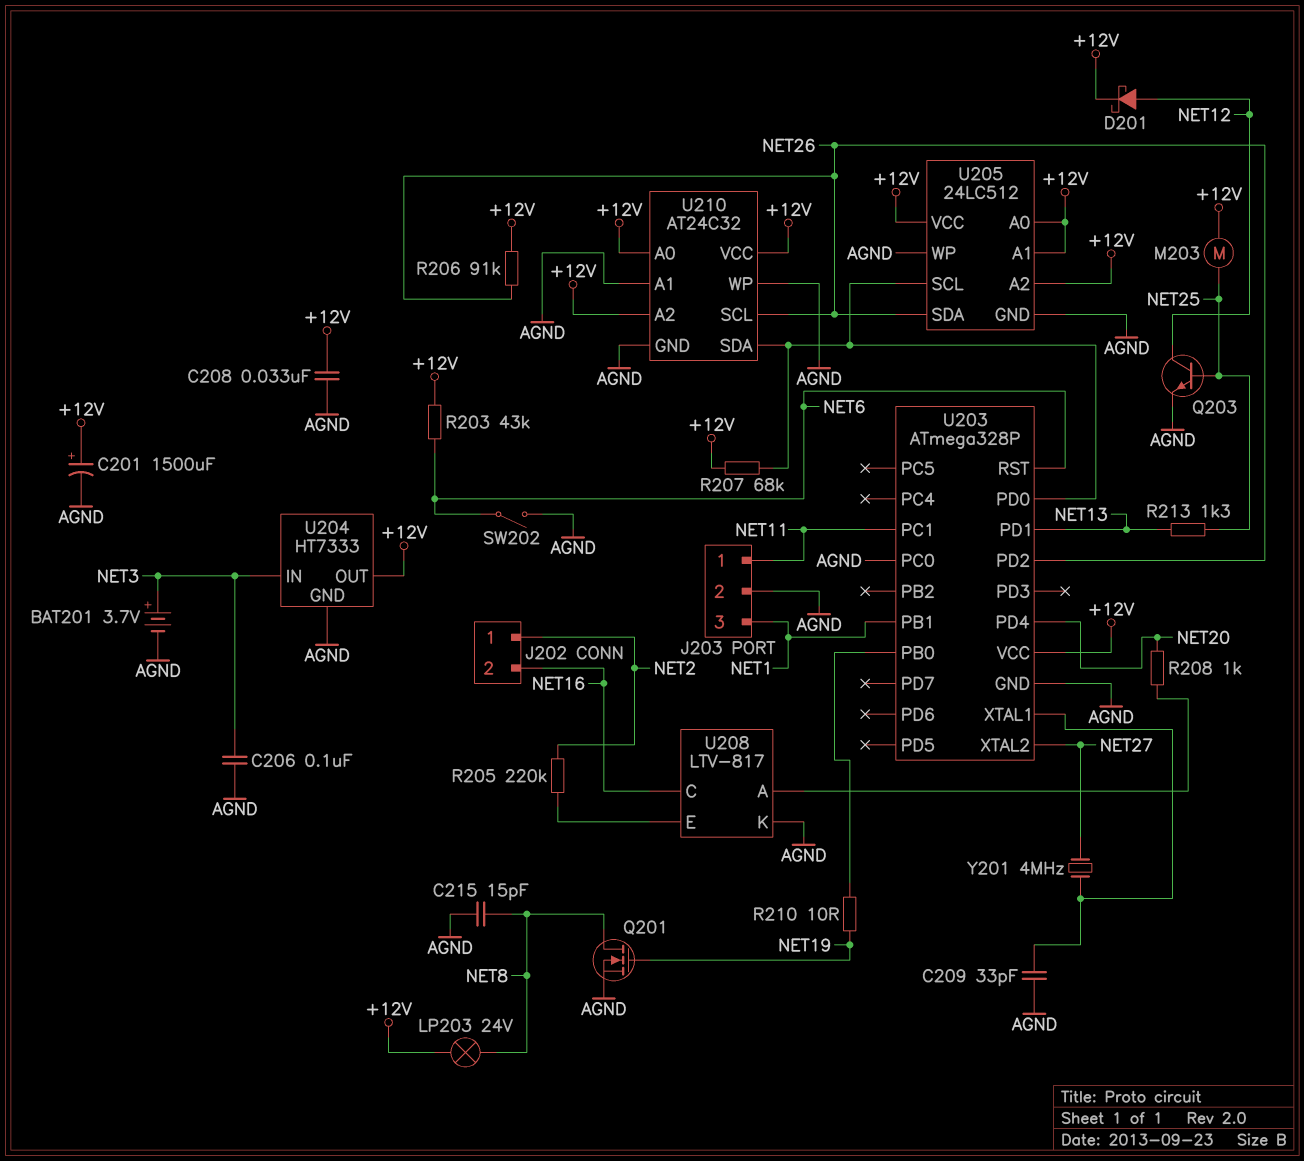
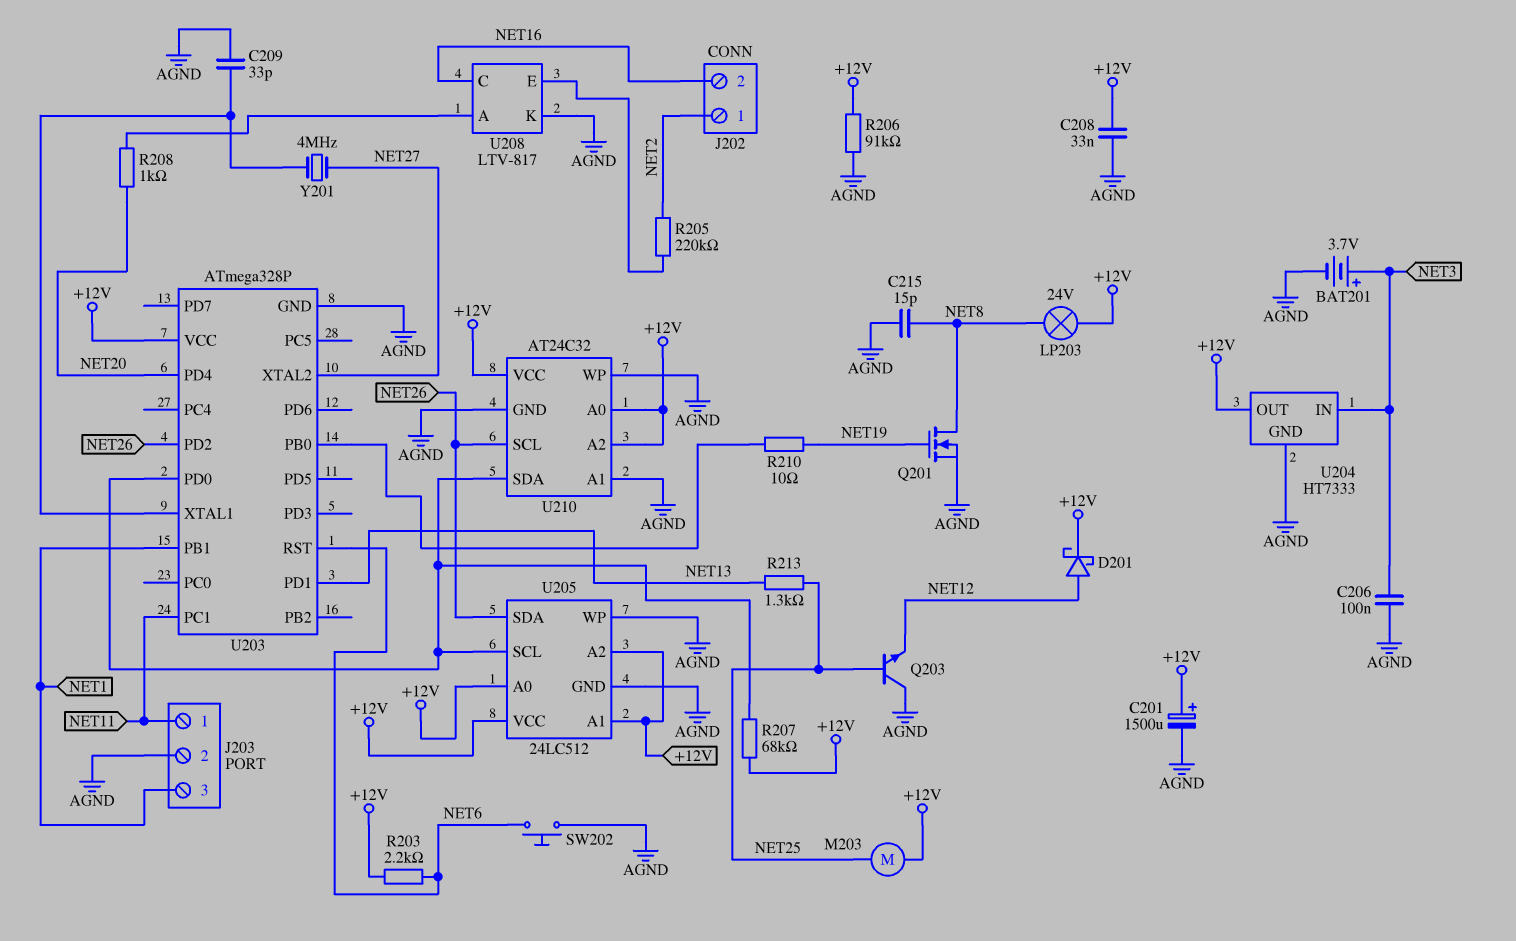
Q203: NPN (B NET25, C NET12, E AGND) -> NPN (B NET25, C AGND, E NET12)
R203: 43k (+12V, NET6) -> 2.2k (+12V, NET6)
R206: 91k (+12V, NET26) -> 91k (+12V, AGND)
SW202: switch (AGND, NET6) -> button (AGND, NET6)
U203 pin PC0: AGND -> none

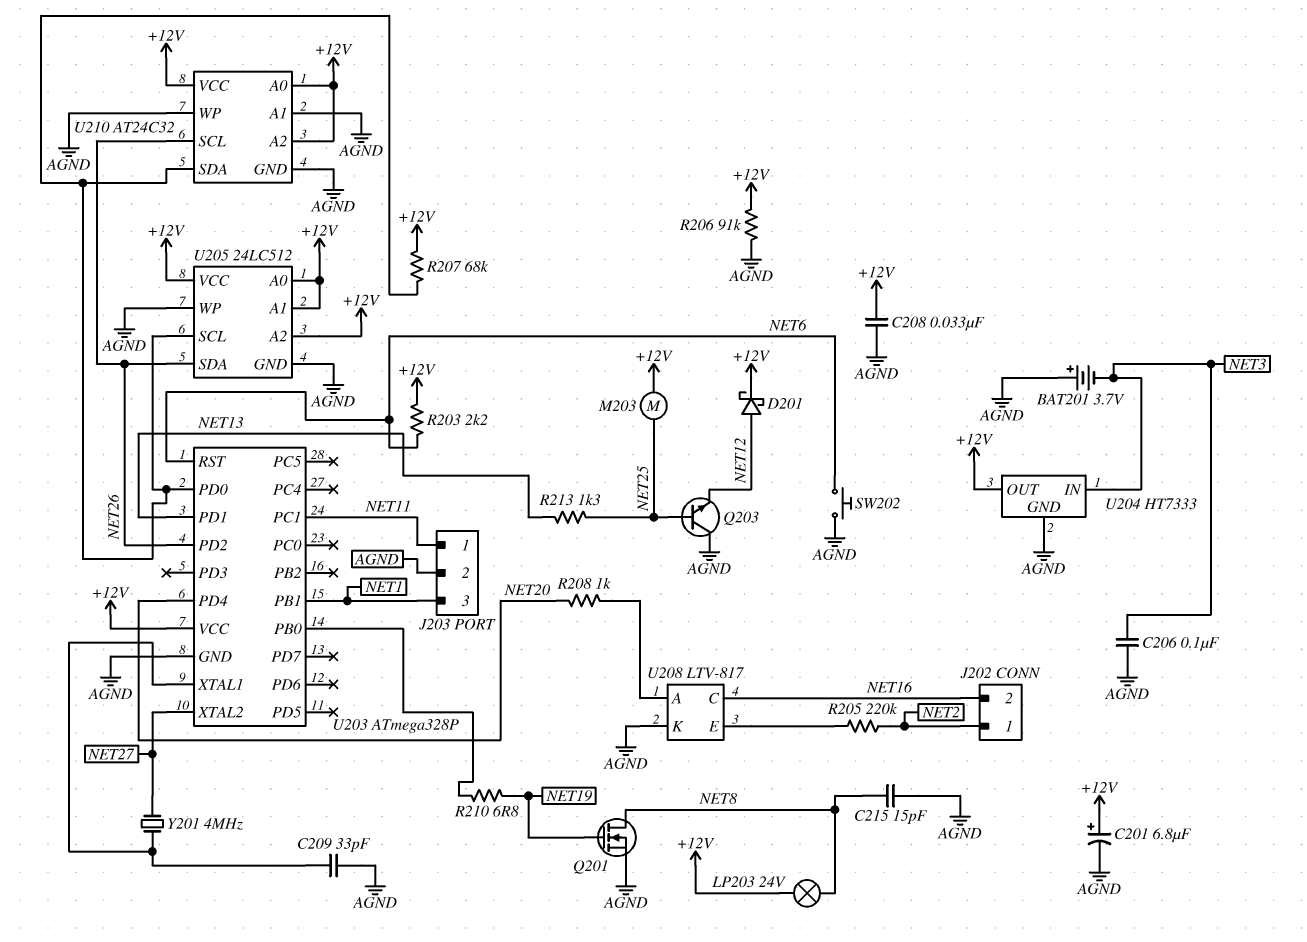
BAT201: 3.7V (plus NET3, minus AGND) -> 3.7V (plus AGND, minus NET3)
C201: 1500uF (plus +12V, minus AGND) -> 6.8uF (plus +12V, minus AGND)
R210: 10 (NET19, U203/PB0) -> 6.8 (NET19, U203/PB0)

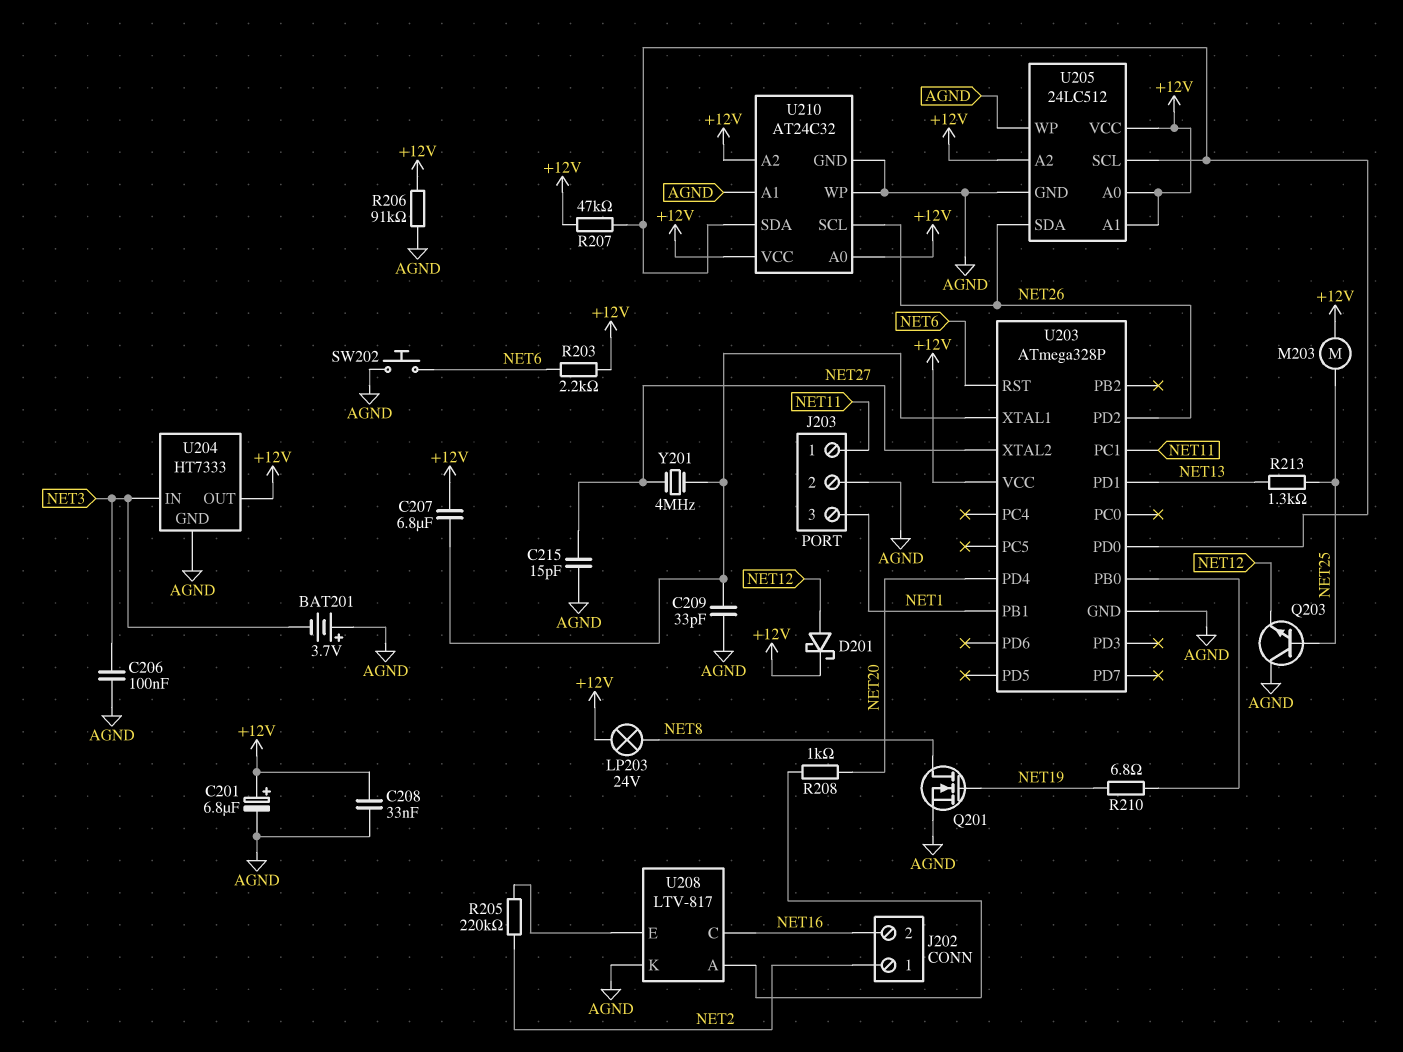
C207: none -> 6.8uF (+12V, U203/XTAL1)
C215: 15pF (AGND, NET8) -> 15pF (AGND, NET27)
R207: 68k (+12V, U203/PD0) -> 47k (+12V, U203/PD0)

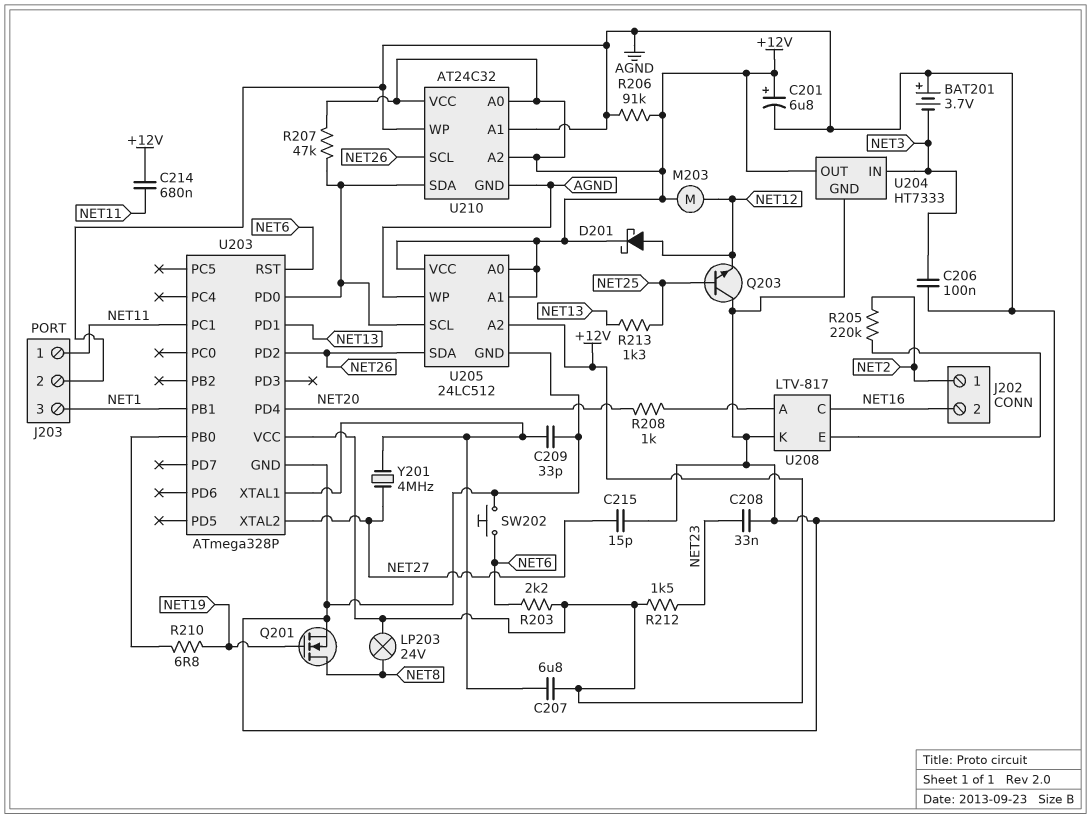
C208: 33nF (+12V, AGND) -> 33nF (AGND, NET23)
C214: none -> 680nF (+12V, NET11)
M203: motor (+12V, NET25) -> motor (+12V, NET12)
R212: none -> 1.5k (+12V, NET23)

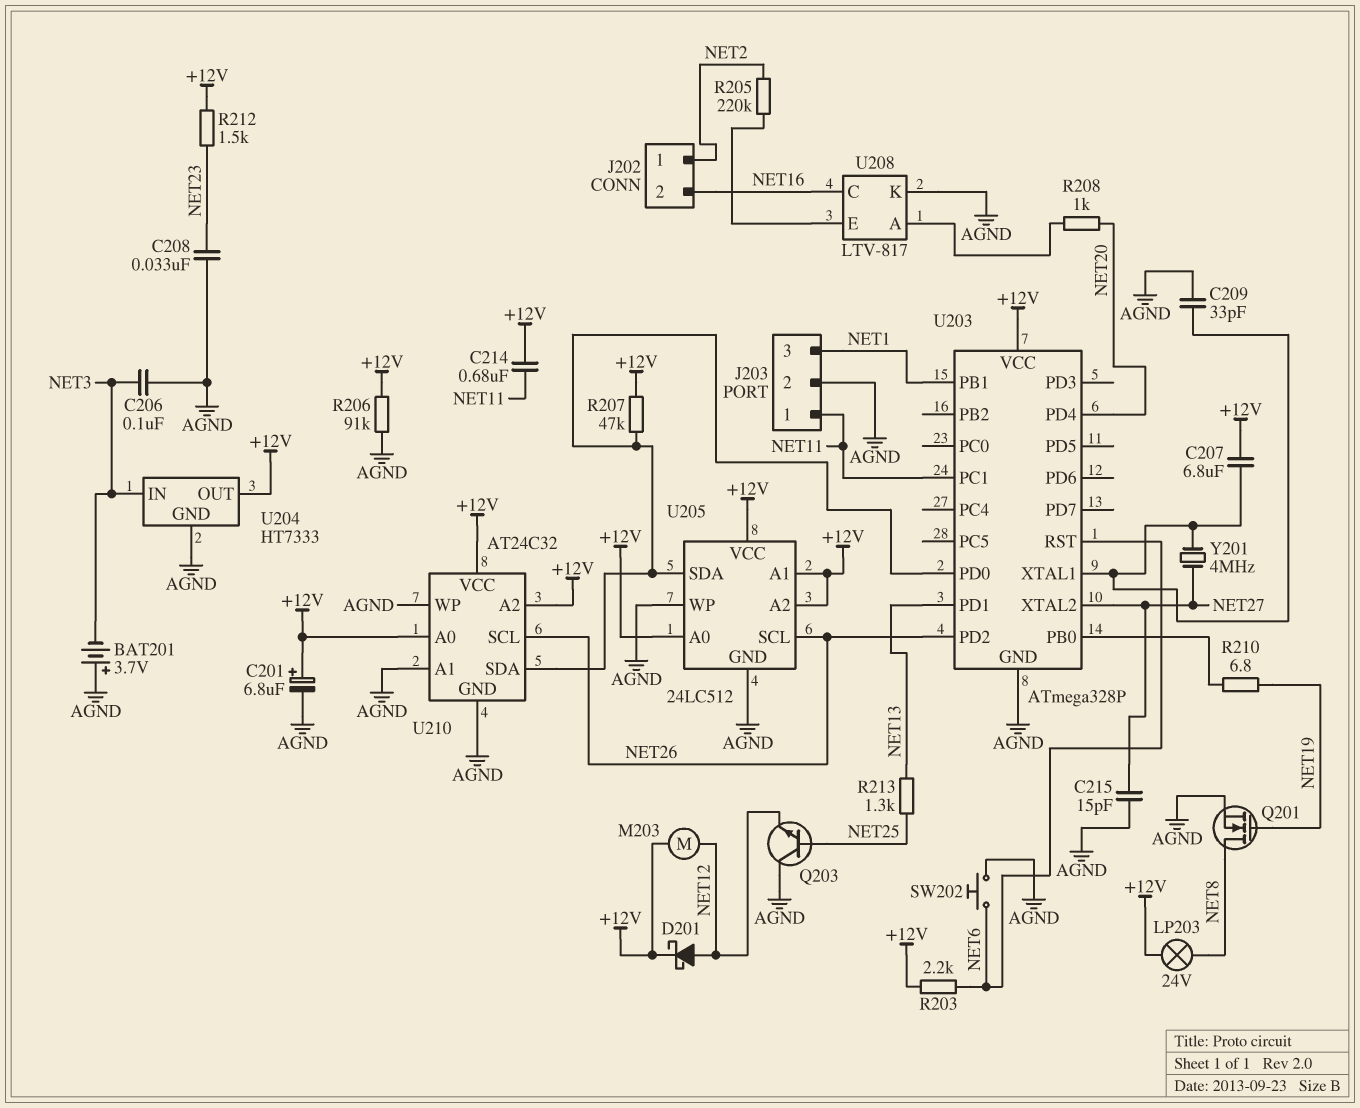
U205 pin SCL: U203/PD0 -> NET26
U205 pin SDA: NET26 -> U203/PD0

